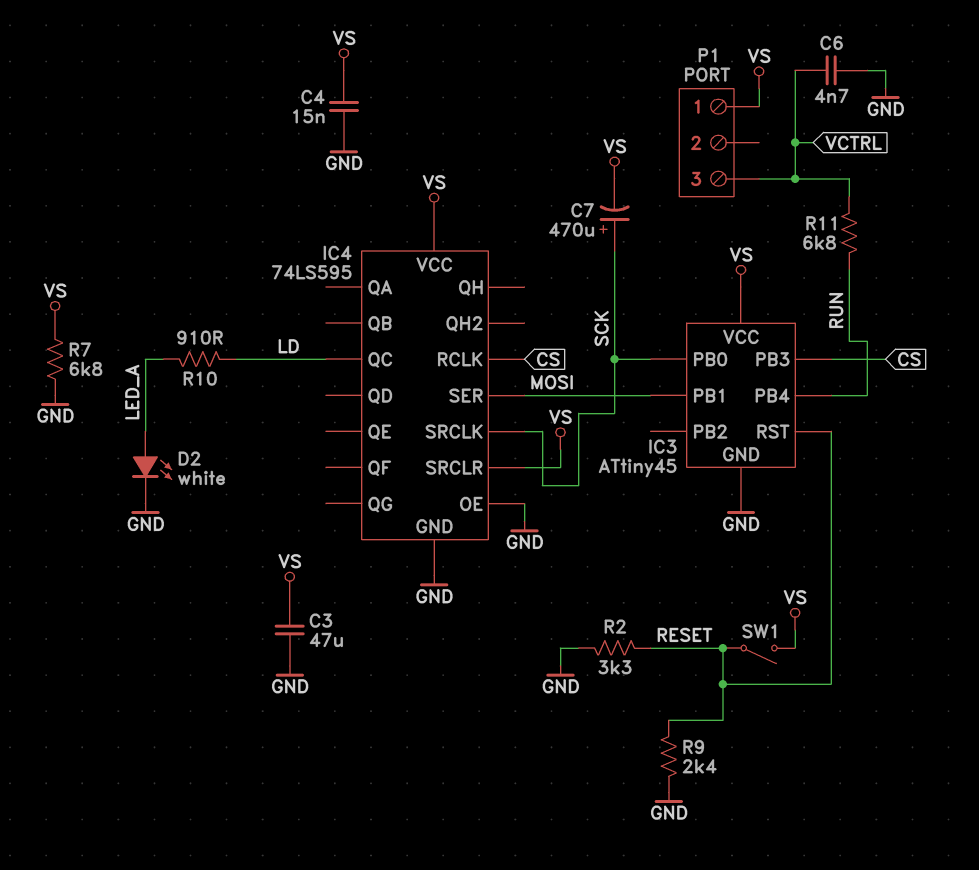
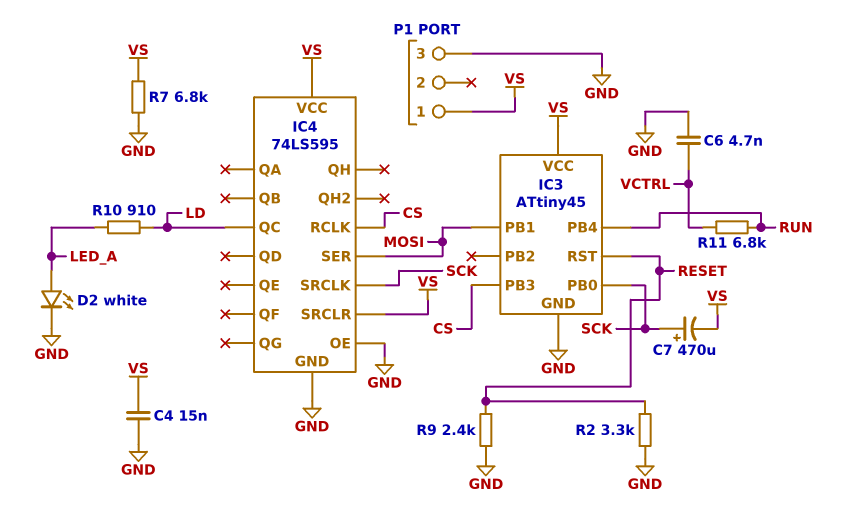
C3: 47uF (GND, VS) -> none
P1 pin 3: VCTRL -> GND
SW1: switch (RESET, VS) -> none

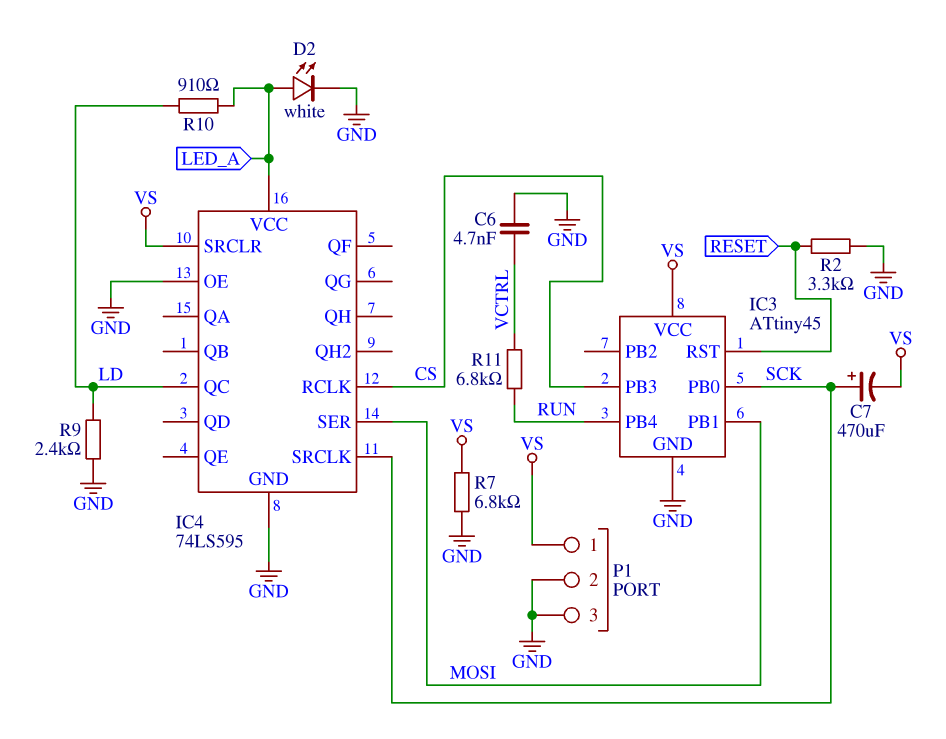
C4: 15nF (GND, VS) -> none
IC4 pin VCC: VS -> LED_A
P1 pin 2: none -> GND
R9: 2.4k (GND, RESET) -> 2.4k (GND, LD)

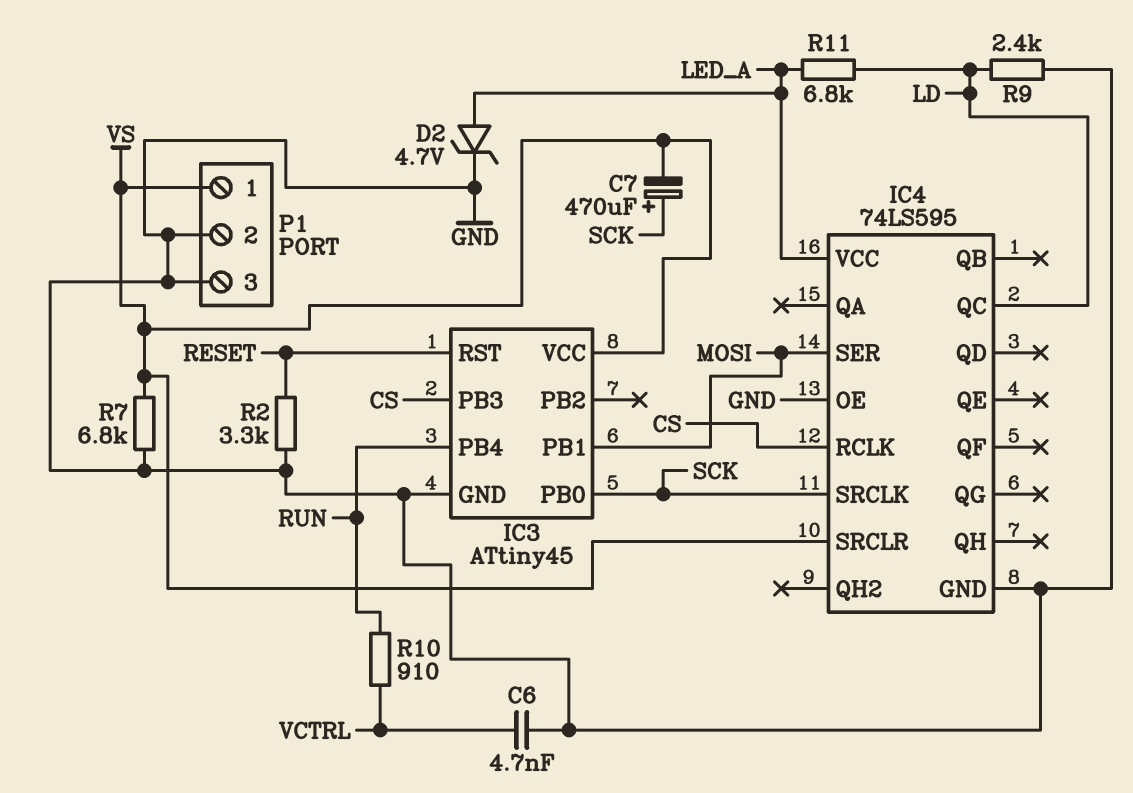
D2: LED white (A LED_A, K GND) -> zener 4.7V (A LED_A, K GND)
R10: 910 (LD, LED_A) -> 910 (RUN, VCTRL)
R11: 6.8k (RUN, VCTRL) -> 6.8k (LD, LED_A)

